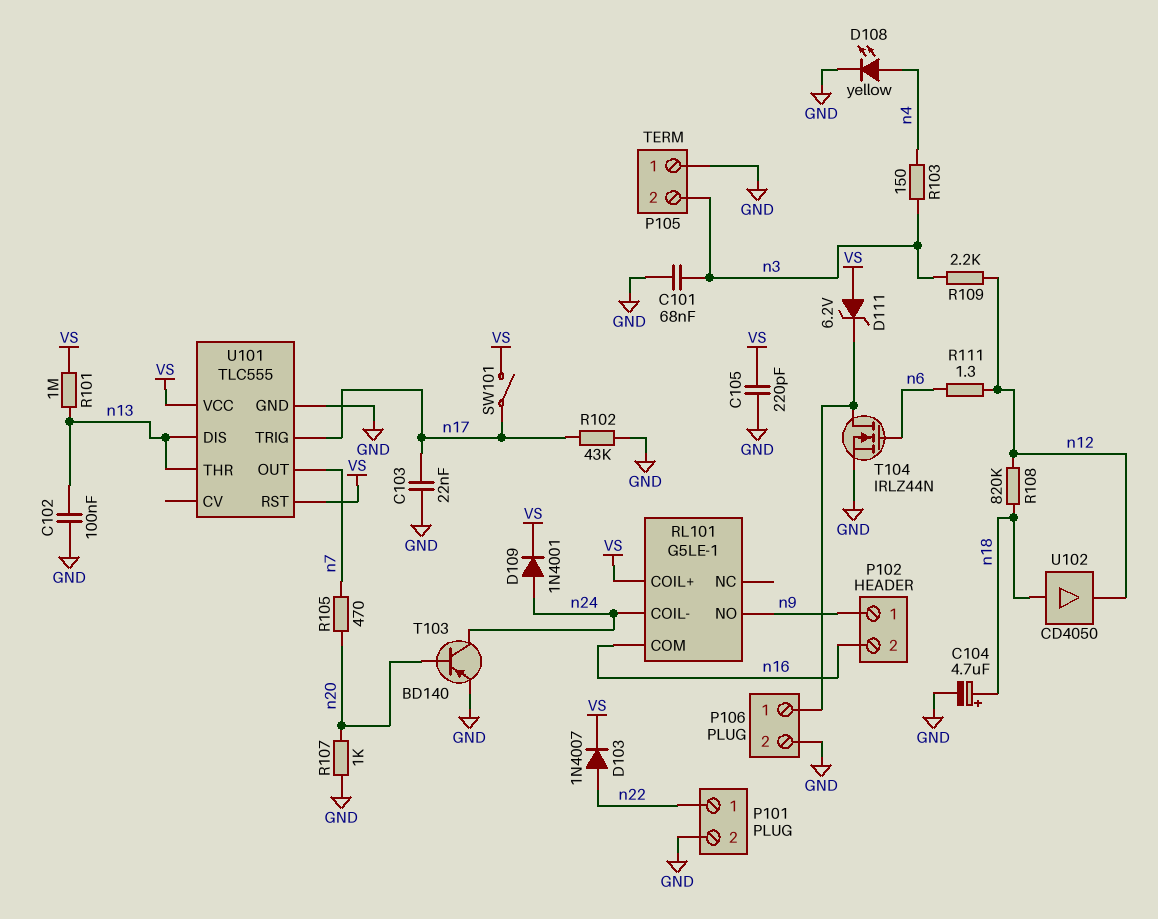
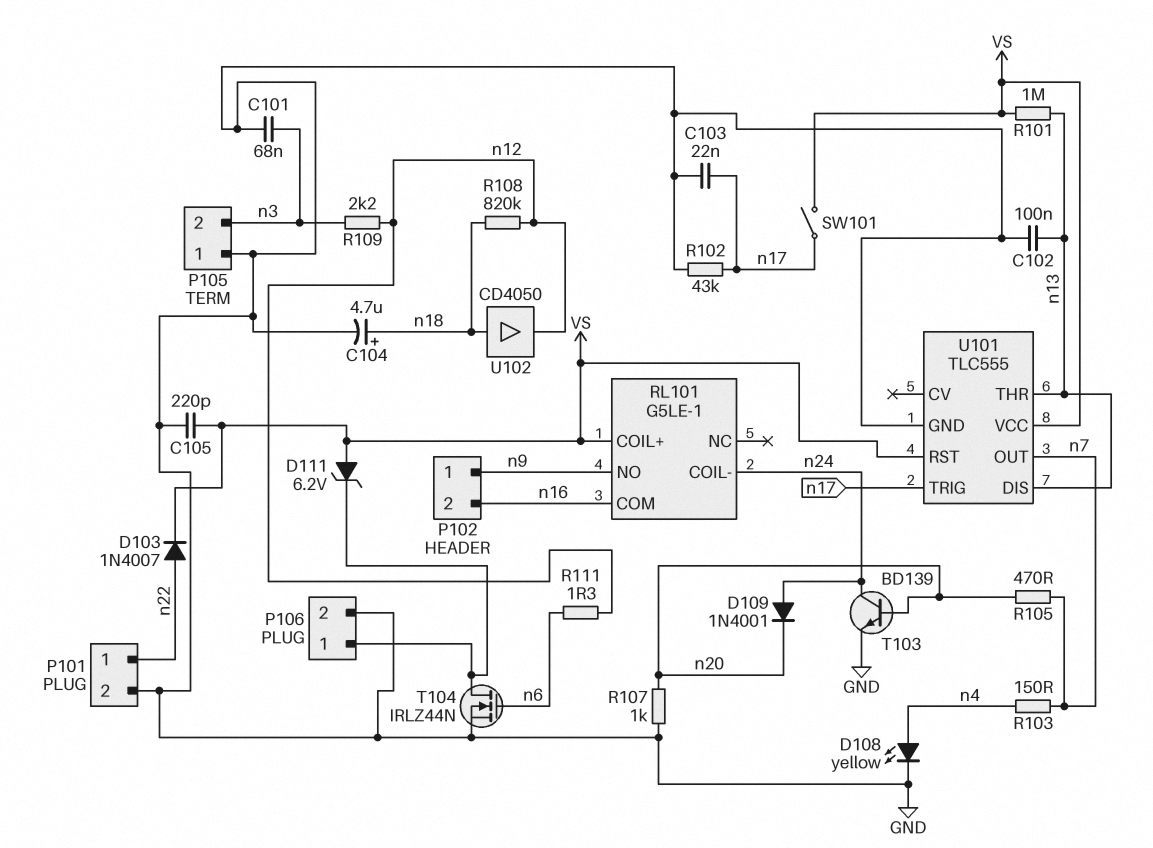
D109: diode 1N4001 (A n24, K VS) -> diode 1N4001 (A n24, K n20)
R103: 150 (n3, n4) -> 150 (n4, n7)
T103: PNP BD140 (B n20, C n24, E GND) -> NPN BD139 (B n20, C n24, E GND)

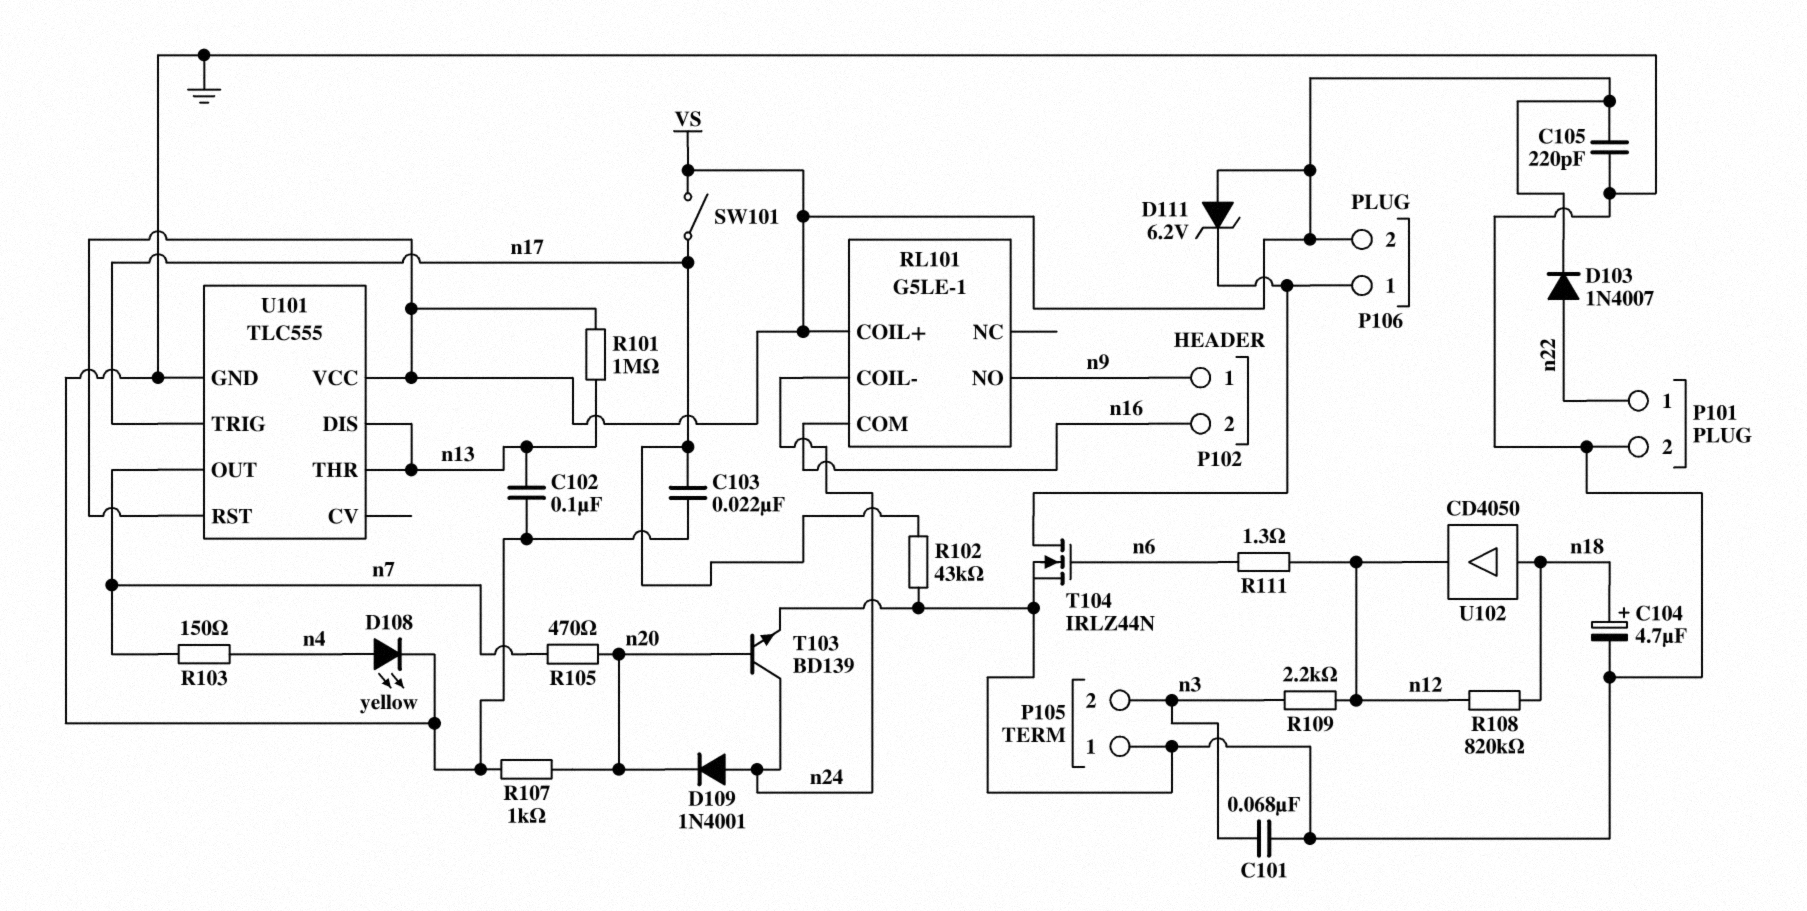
P106 pin 2: GND -> VS

